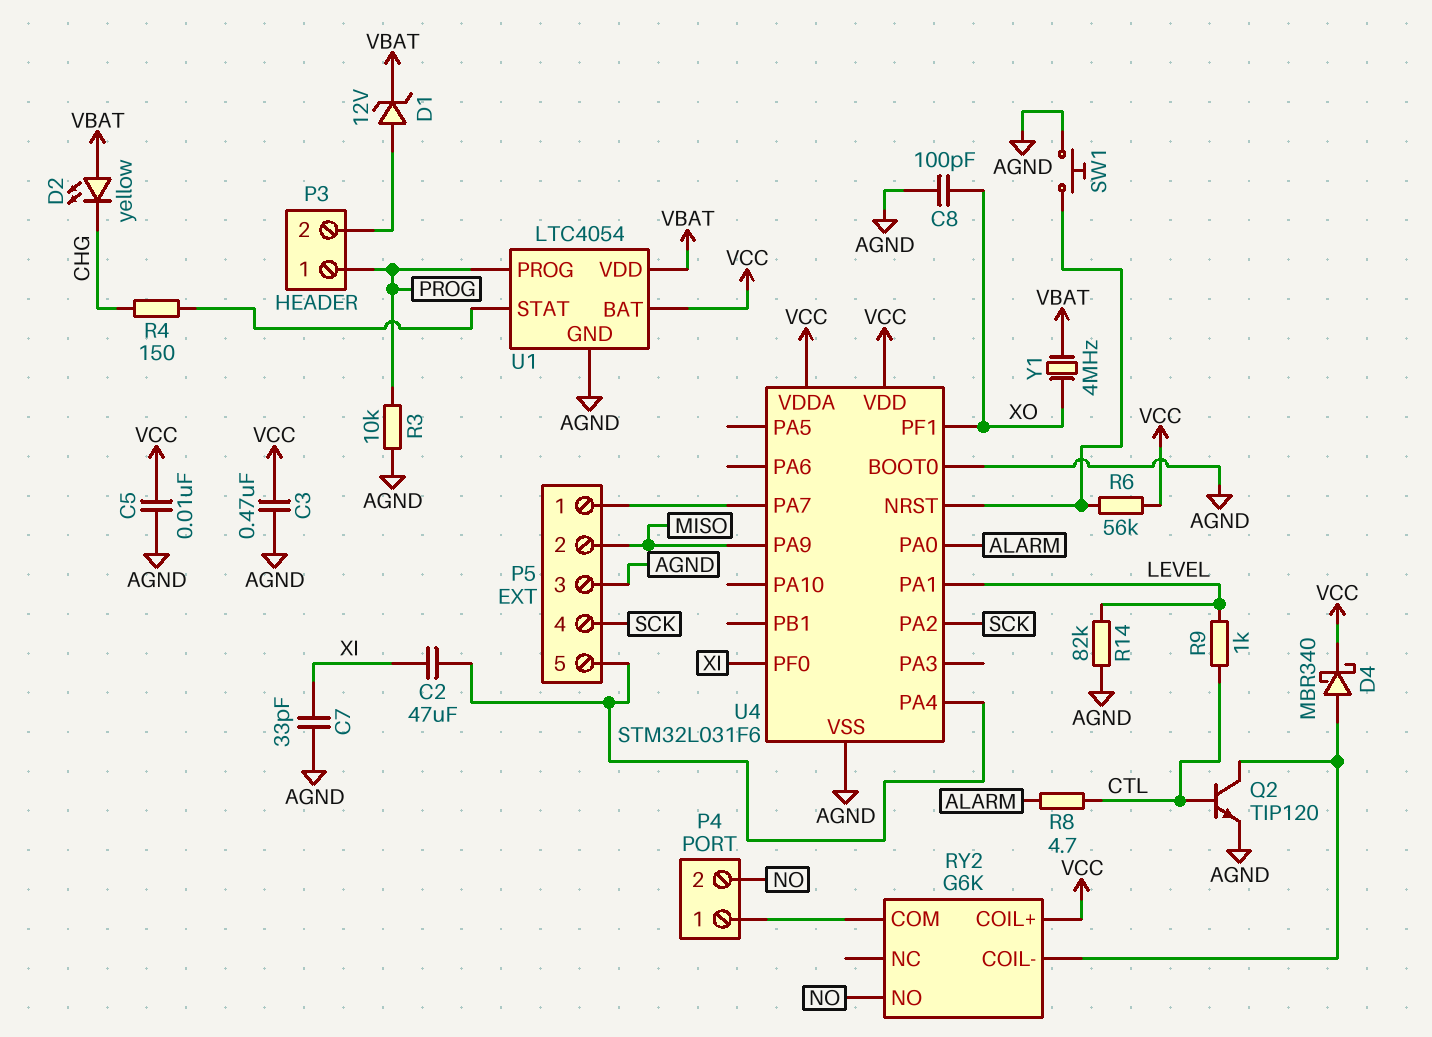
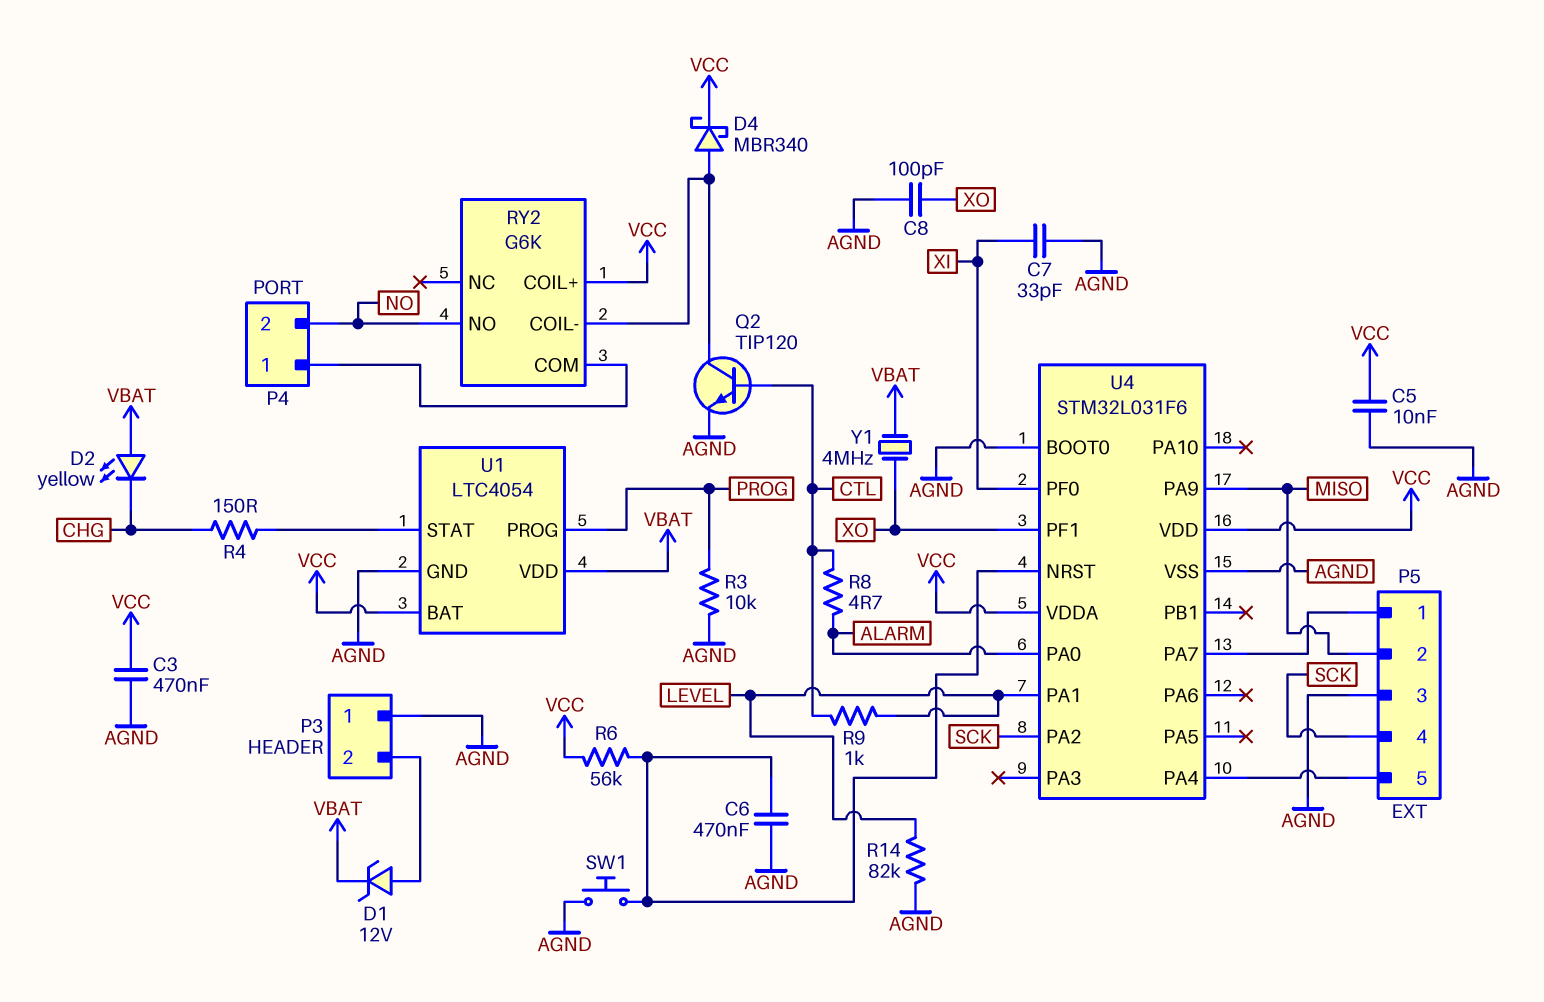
C2: 47uF (P5/5, XI) -> none
C6: none -> 470nF (AGND, U4/NRST)
P3 pin 1: PROG -> AGND

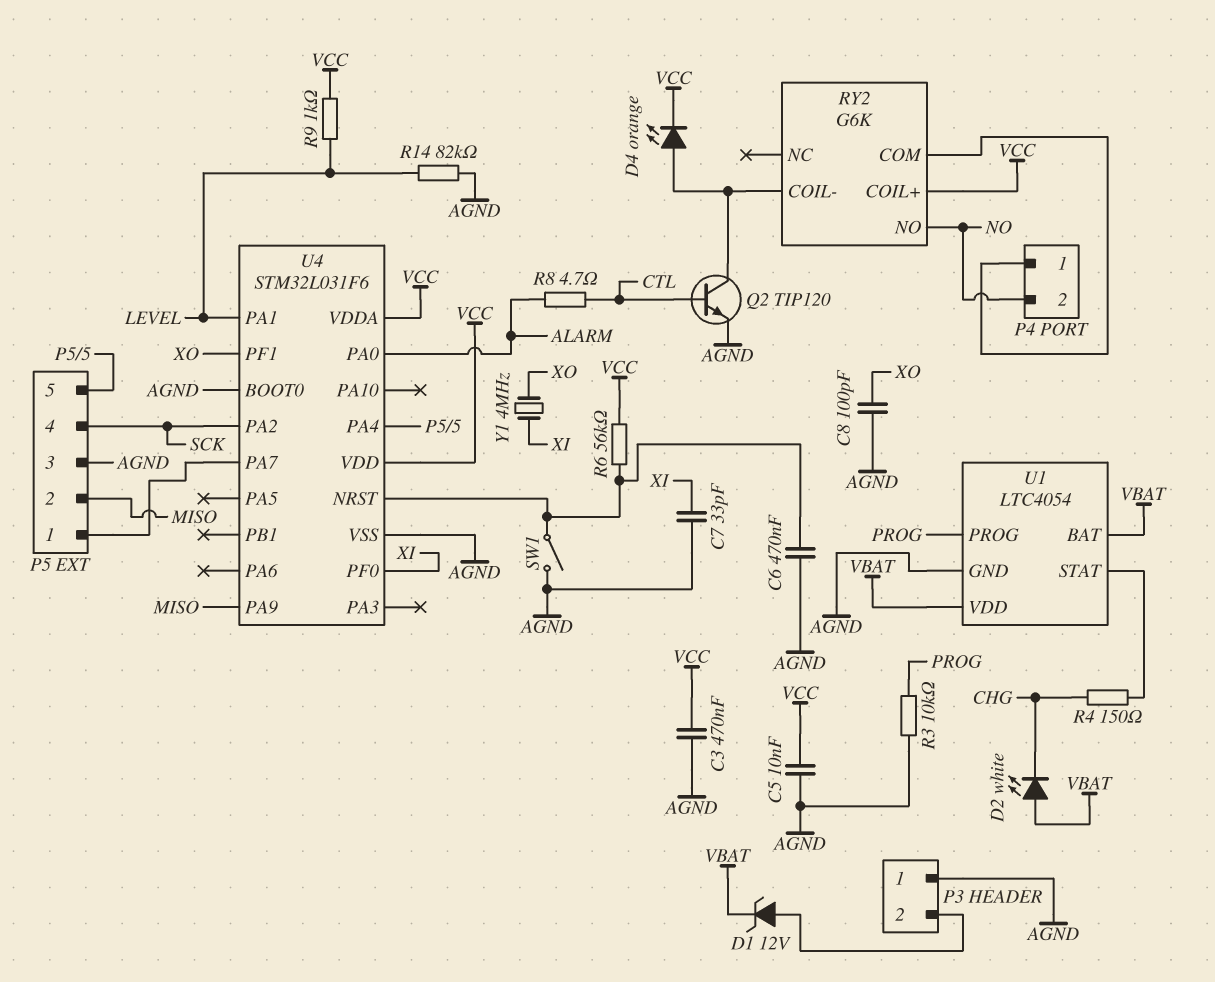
D2: LED yellow (A VBAT, K CHG) -> LED white (A VBAT, K CHG)
D4: schottky MBR340 (A RY2/COIL-, K VCC) -> LED orange (A RY2/COIL-, K VCC)
R9: 1k (CTL, LEVEL) -> 1k (LEVEL, VCC)
SW1: button (AGND, U4/NRST) -> switch (AGND, U4/NRST)
U1 pin BAT: VCC -> VBAT
Y1: 4MHz (VBAT, XO) -> 4MHz (XI, XO)

